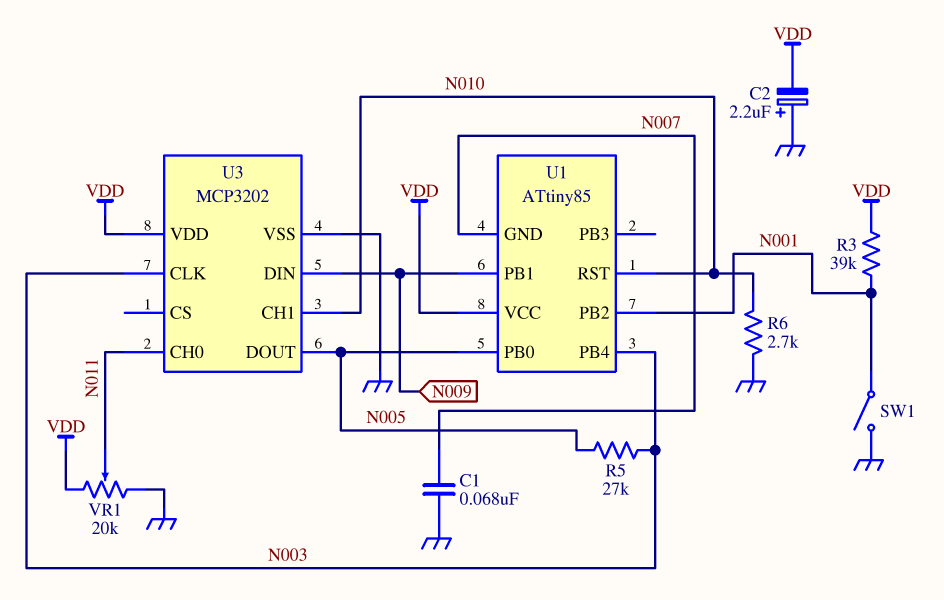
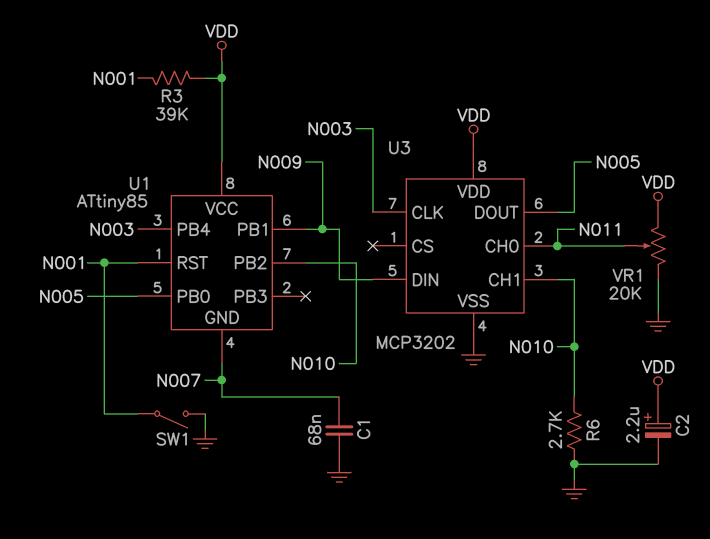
C2: 2.2uF (plus GND, minus VDD) -> 2.2uF (plus VDD, minus GND)
R5: 27k (N003, N005) -> none
U1 pin PB2: N001 -> N010
U1 pin RST: N010 -> N001

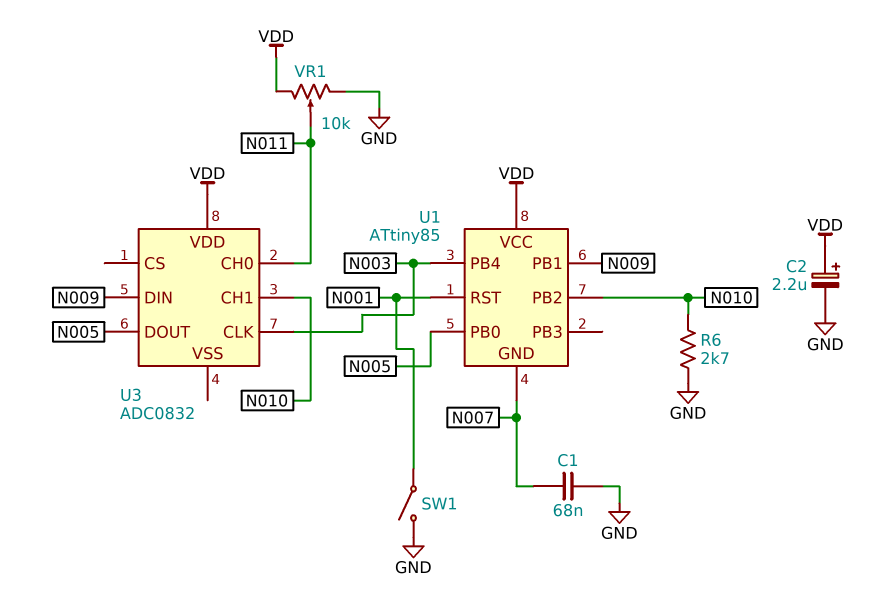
R3: 39k (N001, VDD) -> none
U3: MCP3202 -> ADC0832
U3 pin VSS: GND -> none
VR1: 20k (GND, VDD, wiper N011) -> 10k (GND, VDD, wiper N011)

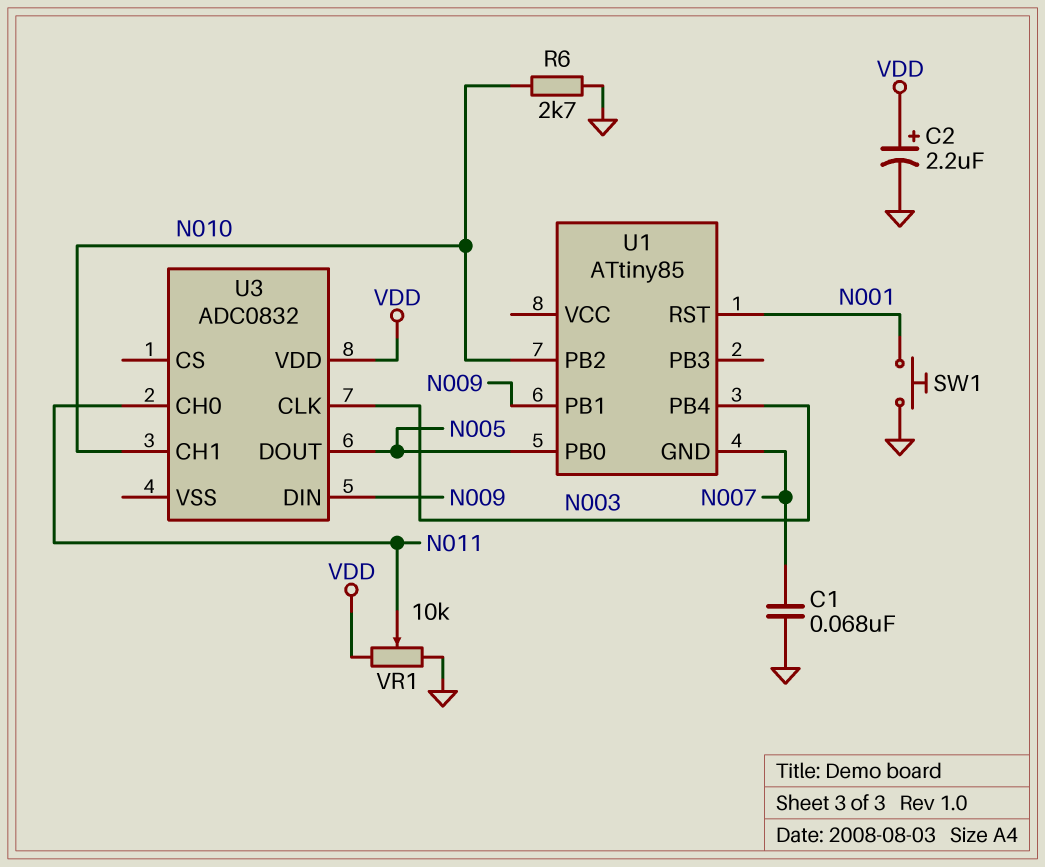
SW1: switch (GND, N001) -> button (GND, N001)
U1 pin VCC: VDD -> none

